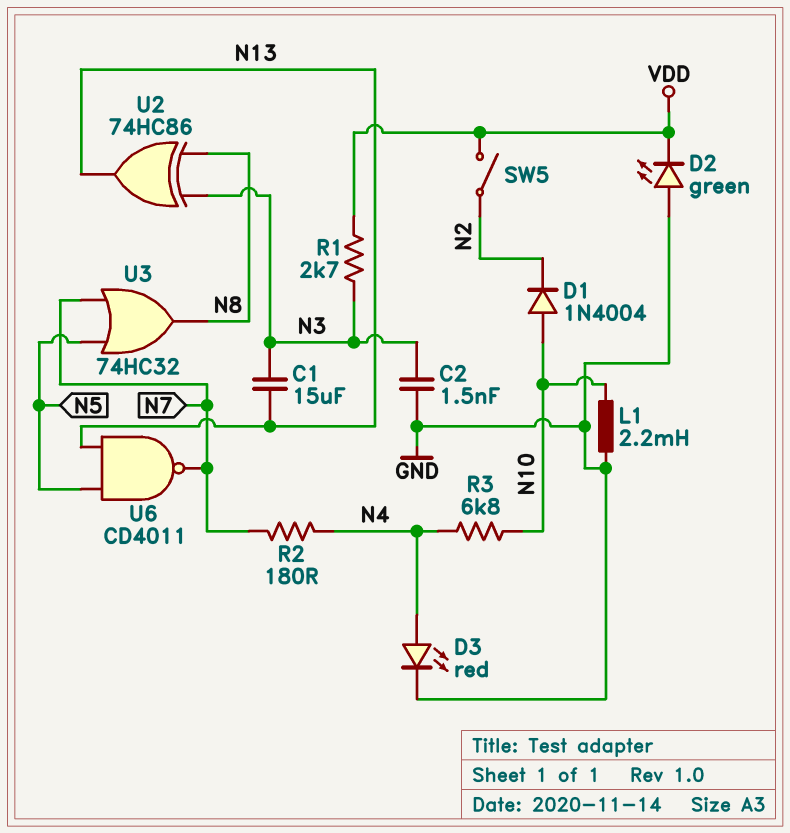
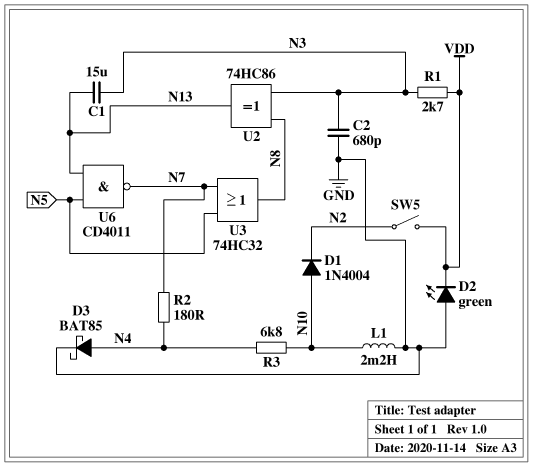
C2: 1.5nF (GND, N3) -> 680pF (GND, N3)
D3: LED red (A N4, K GND) -> schottky BAT85 (A N4, K GND)

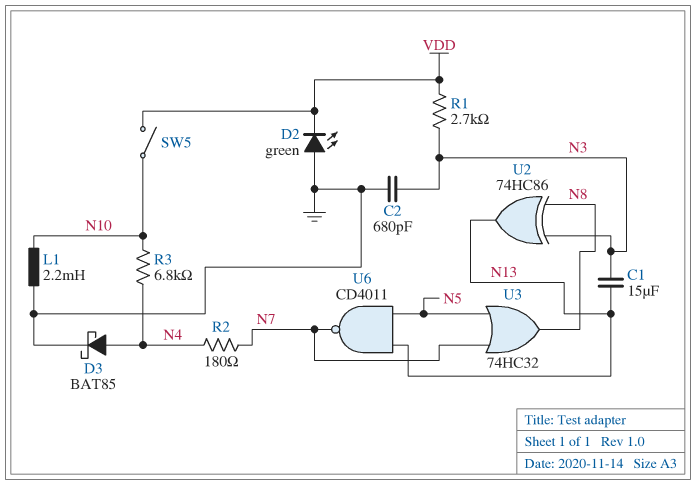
D1: diode 1N4004 (A N10, K N2) -> none
SW5: switch (N2, VDD) -> switch (N10, VDD)

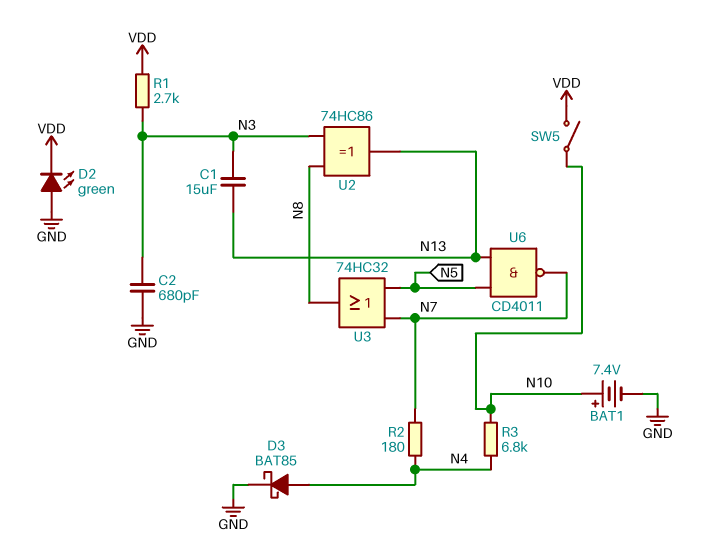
BAT1: none -> 7.4V (plus N10, minus GND)
L1: 2.2mH (GND, N10) -> none

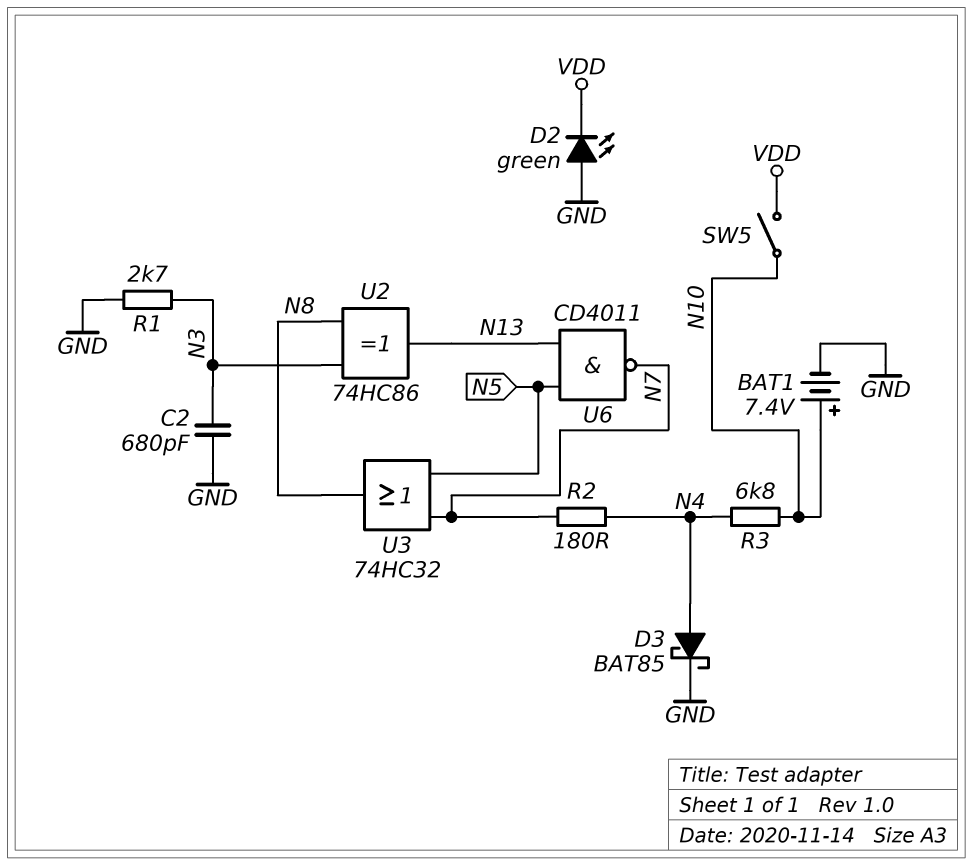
C1: 15uF (N3, N13) -> none
R1: 2.7k (N3, VDD) -> 2.7k (GND, N3)

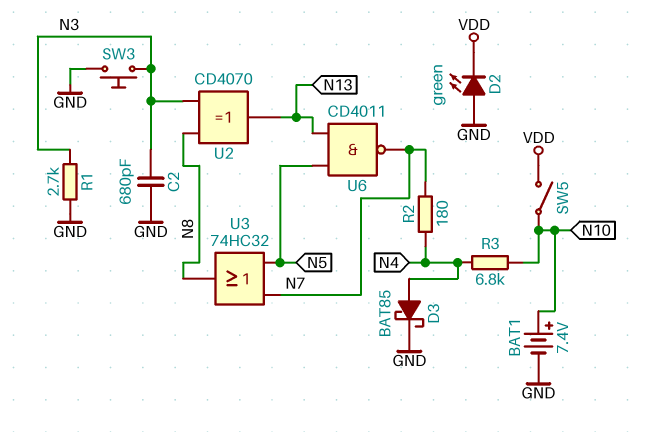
SW3: none -> button (GND, N3)
U2: XOR 74HC86 (in N3, in N8, out N13) -> XOR CD4070 (in N3, in N8, out N13)

